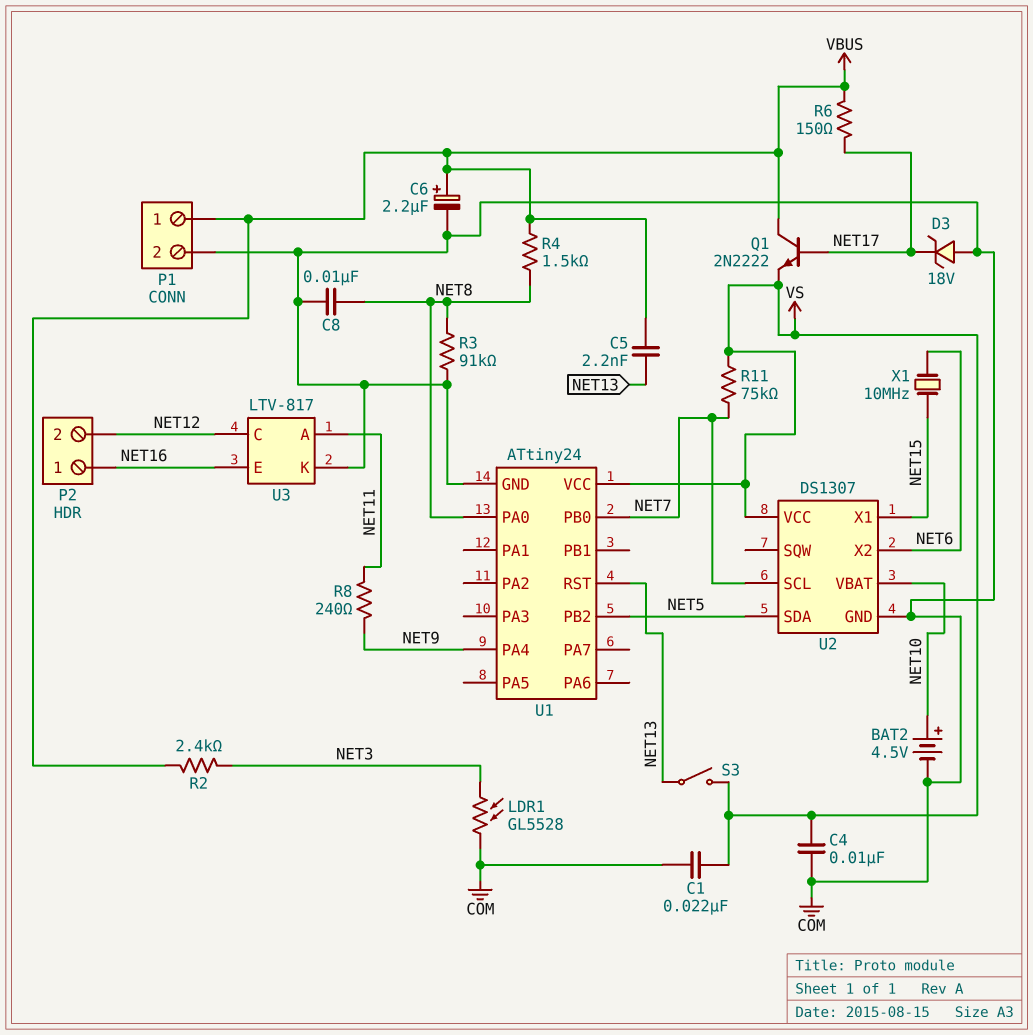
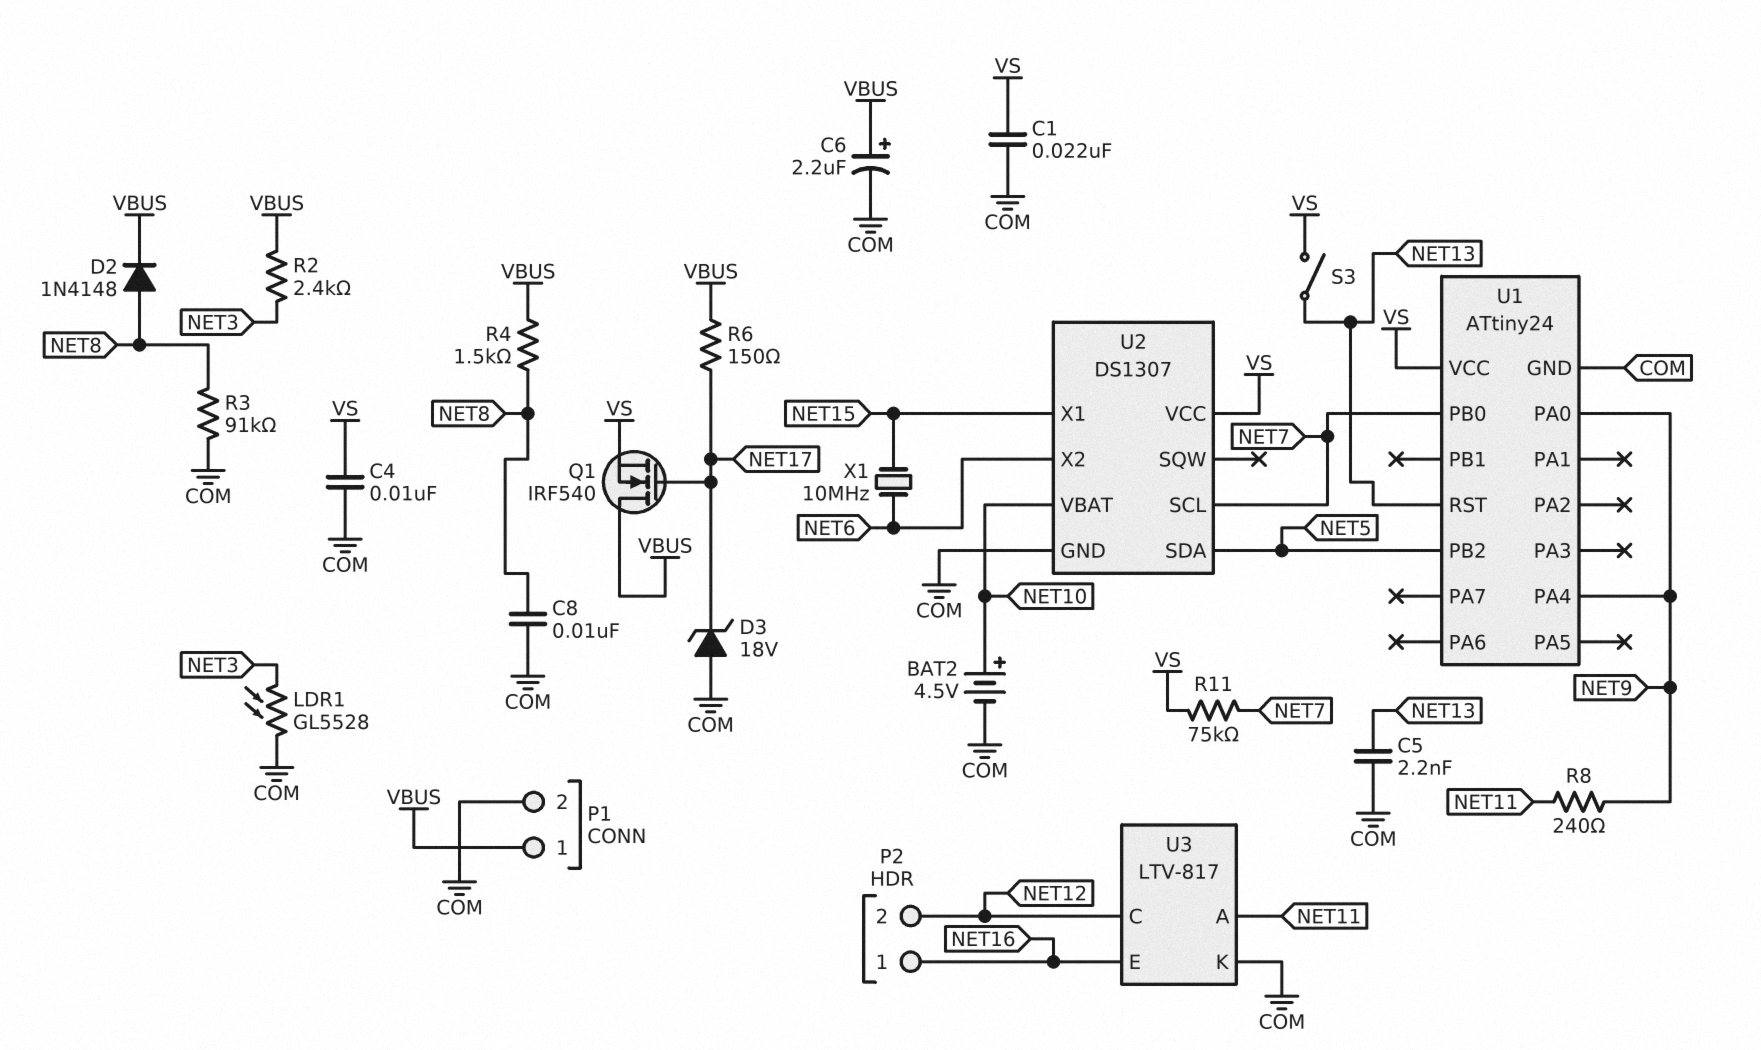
C5: 2.2nF (NET13, VBUS) -> 2.2nF (COM, NET13)
D2: none -> diode 1N4148 (A NET8, K VBUS)
Q1: NPN 2N2222 (B NET17, C VBUS, E VS) -> NMOS IRF540 (G NET17, D VBUS, S VS)
U1 pin PA0: NET8 -> NET9

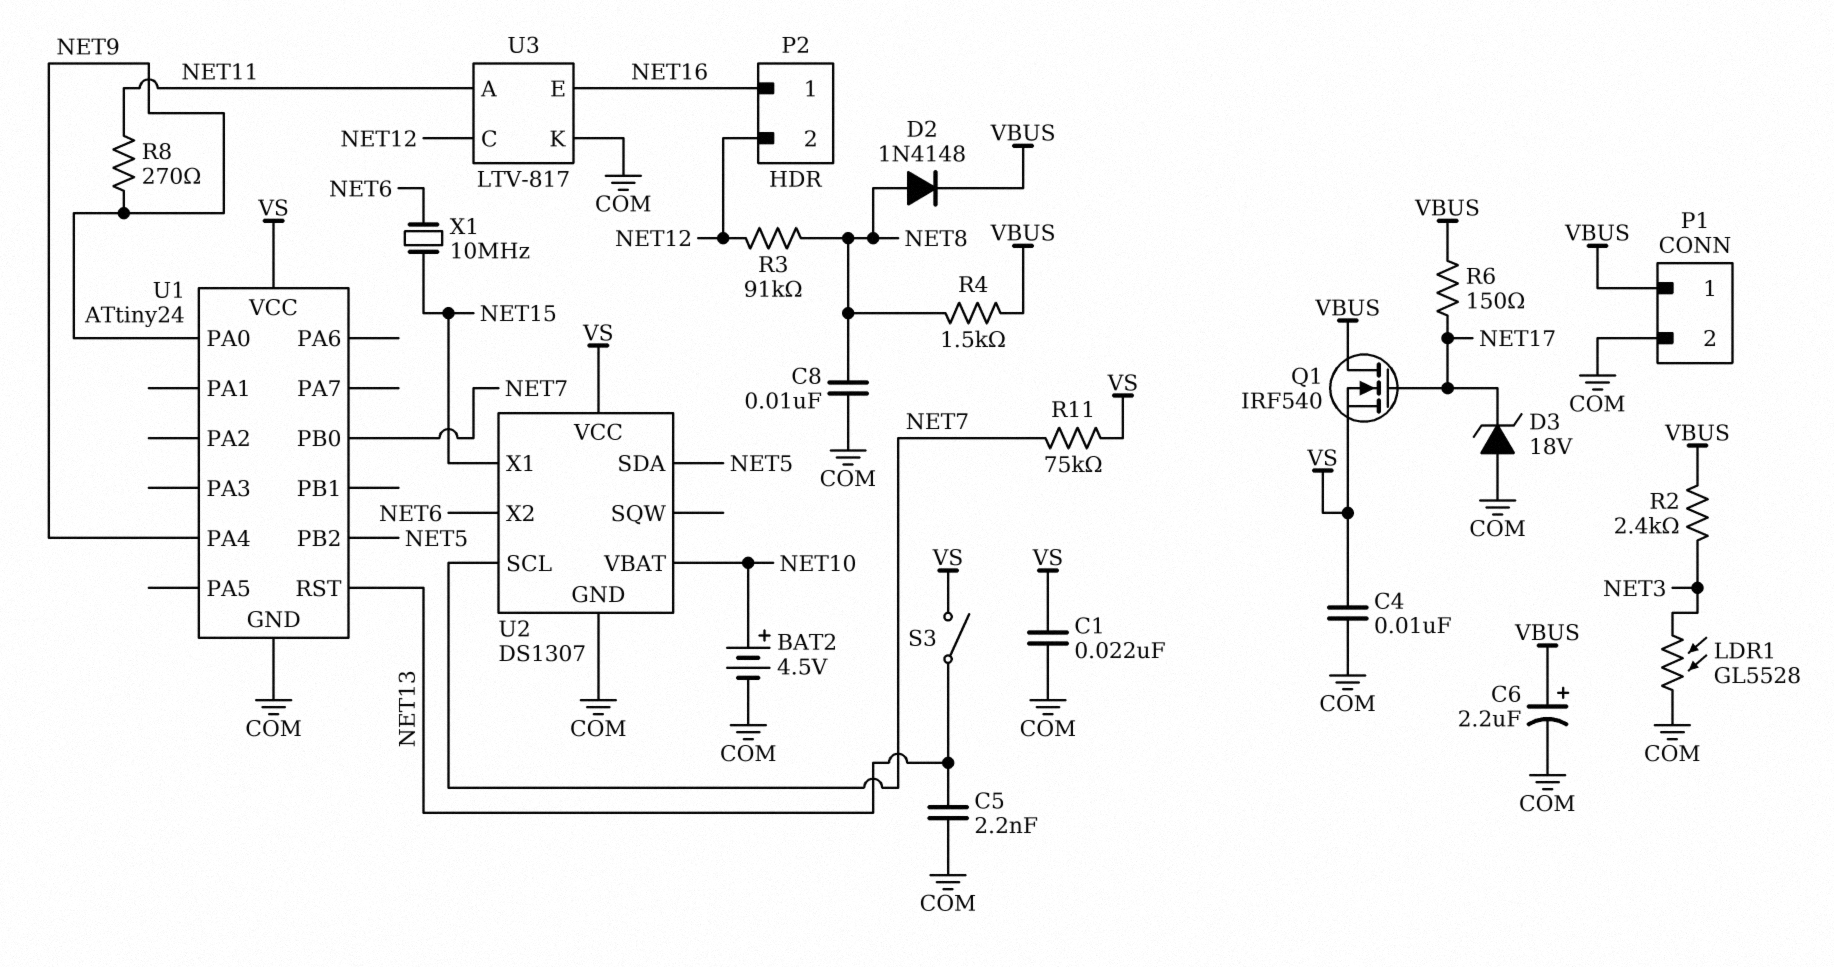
R3: 91k (COM, NET8) -> 91k (NET8, NET12)
R8: 240 (NET9, NET11) -> 270 (NET9, NET11)

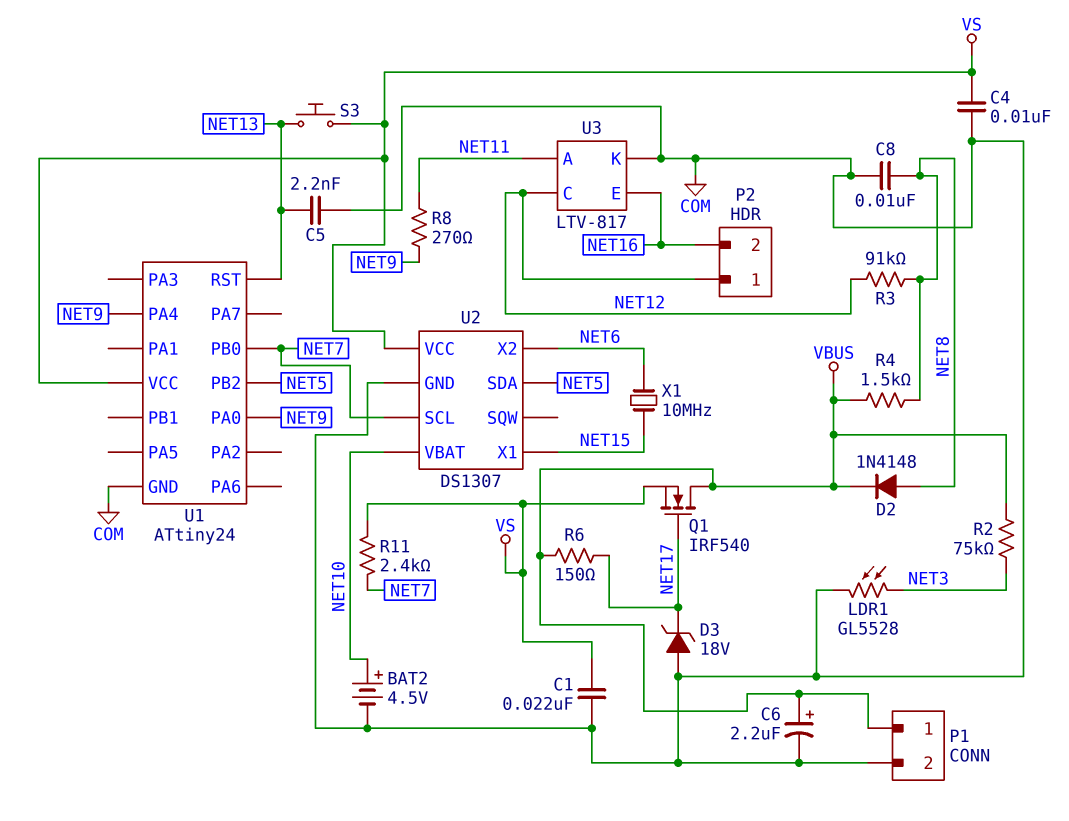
P2 pin 1: NET16 -> NET12
P2 pin 2: NET12 -> NET16
R2: 2.4k (NET3, VBUS) -> 75k (NET3, VBUS)
R11: 75k (NET7, VS) -> 2.4k (NET7, VS)
S3: switch (NET13, VS) -> button (NET13, VS)

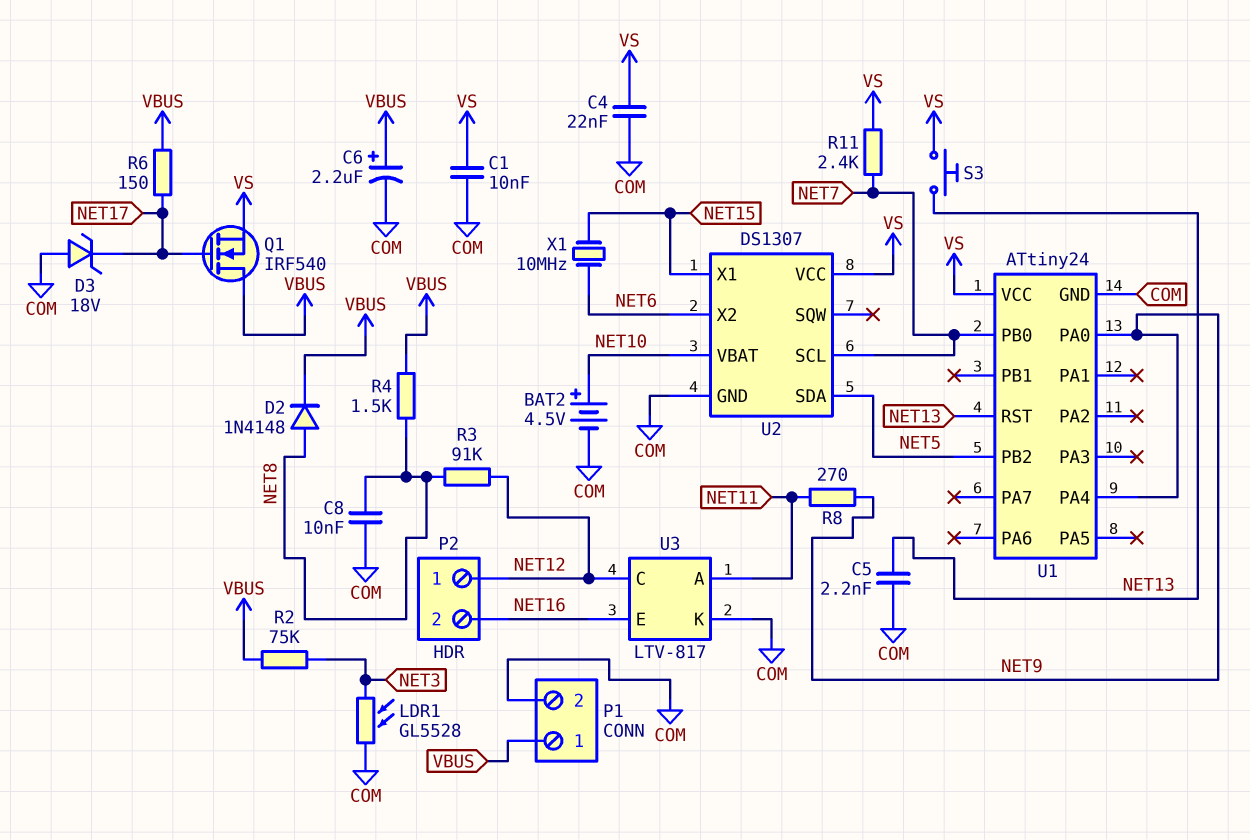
C1: 22nF (COM, VS) -> 10nF (COM, VS)
C4: 10nF (COM, VS) -> 22nF (COM, VS)

